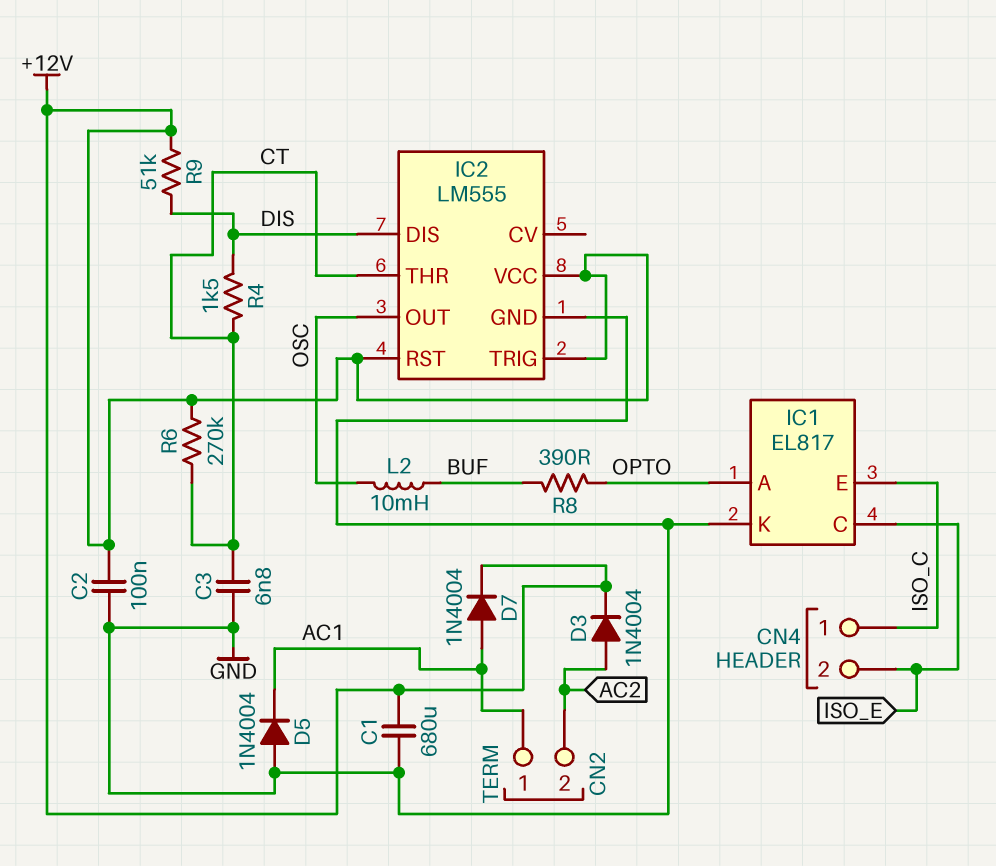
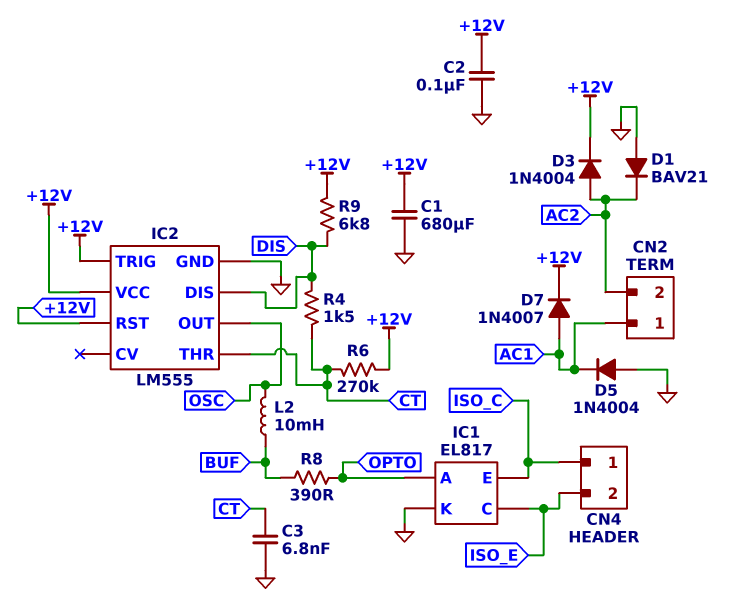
D1: none -> diode BAV21 (A GND, K AC2)
D7: diode 1N4004 (A AC1, K +12V) -> diode 1N4007 (A AC1, K +12V)
R9: 51k (+12V, DIS) -> 6.8k (+12V, DIS)

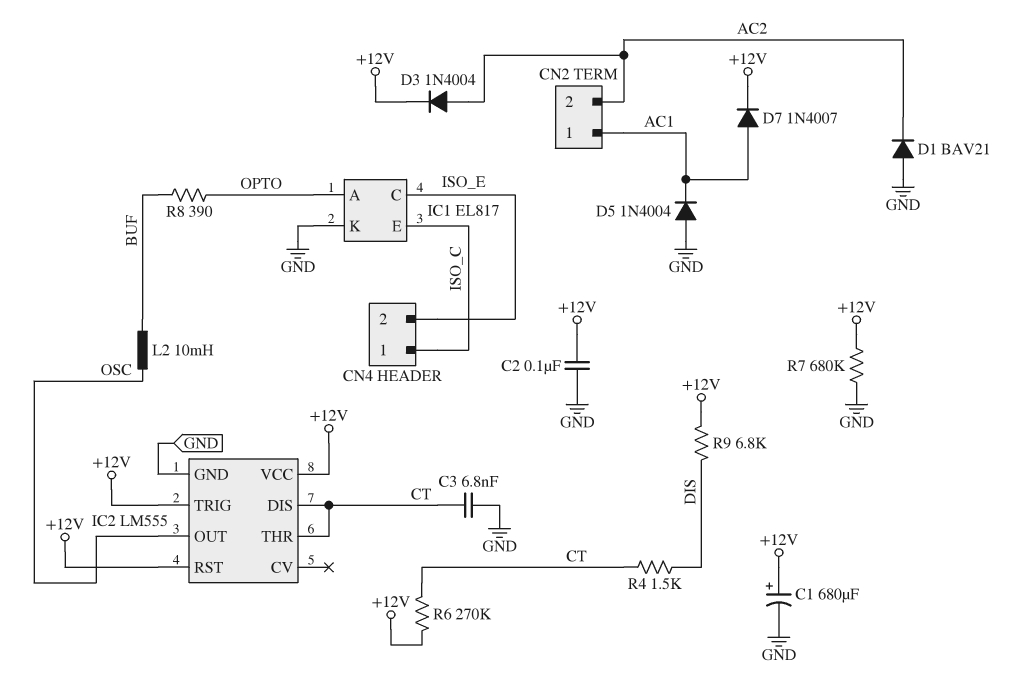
C1: 680uF (+12V, GND) -> 680uF (plus +12V, minus GND)
IC2 pin DIS: DIS -> CT
R7: none -> 680k (+12V, GND)

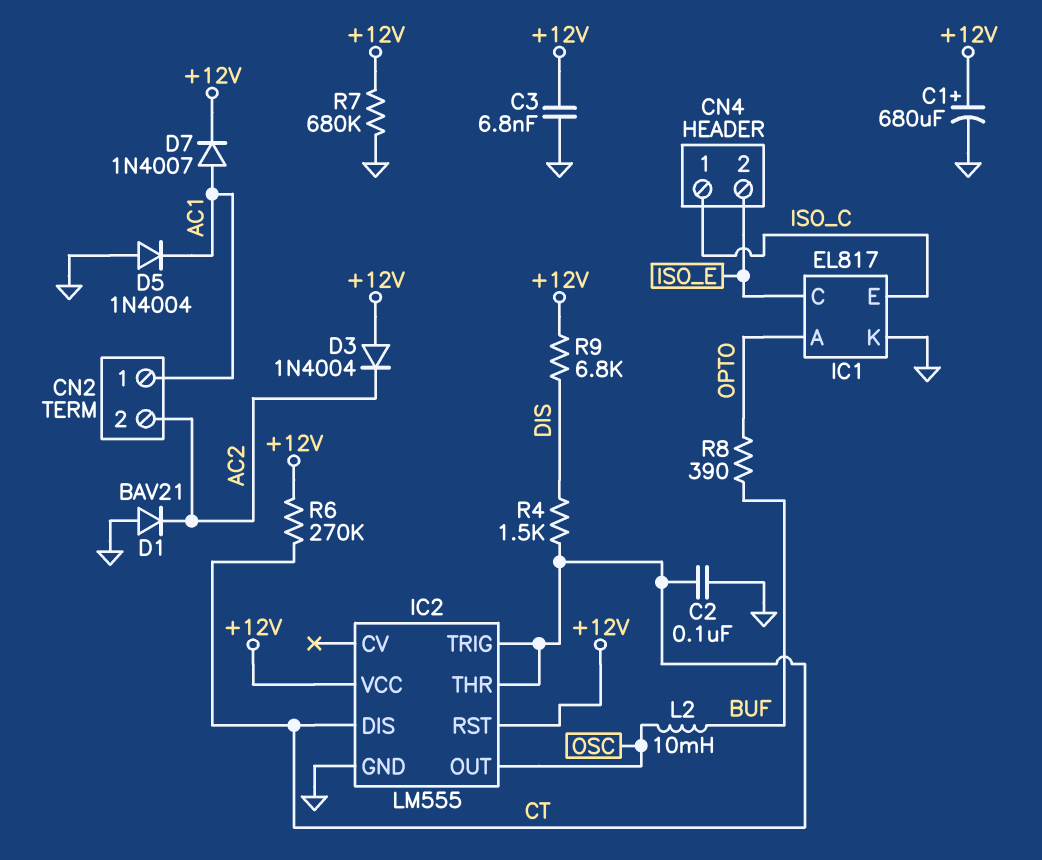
C2: 100nF (+12V, GND) -> 100nF (CT, GND)
C3: 6.8nF (CT, GND) -> 6.8nF (+12V, GND)
D3: diode 1N4004 (A AC2, K +12V) -> diode 1N4004 (A +12V, K AC2)
IC2 pin TRIG: +12V -> CT

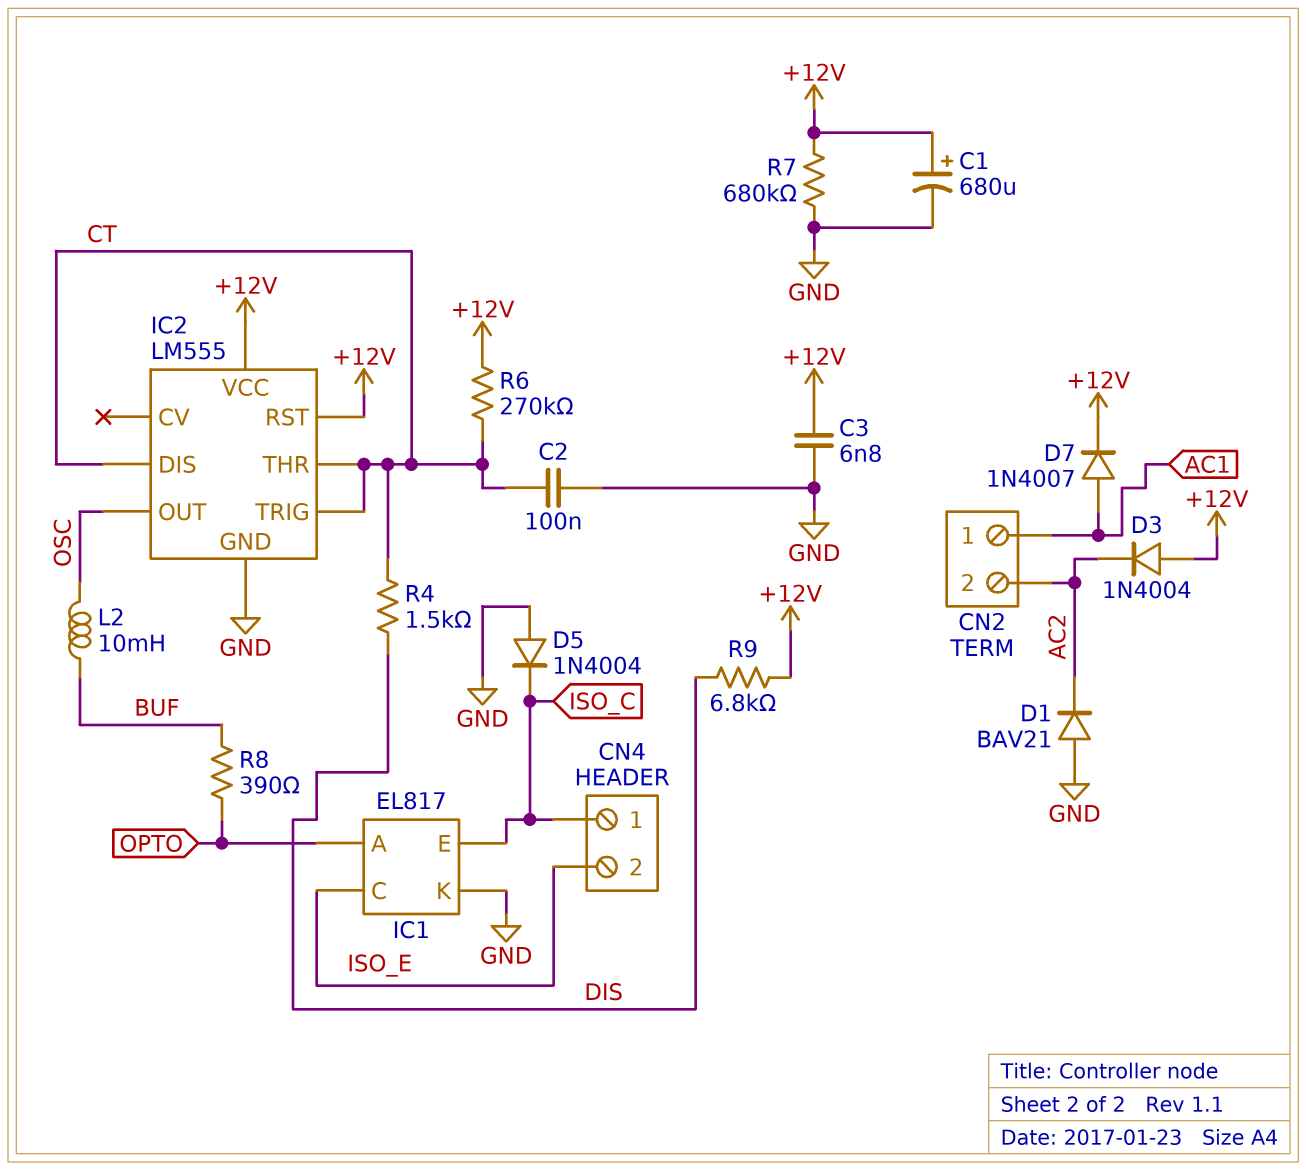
D5: diode 1N4004 (A GND, K AC1) -> diode 1N4004 (A GND, K ISO_C)

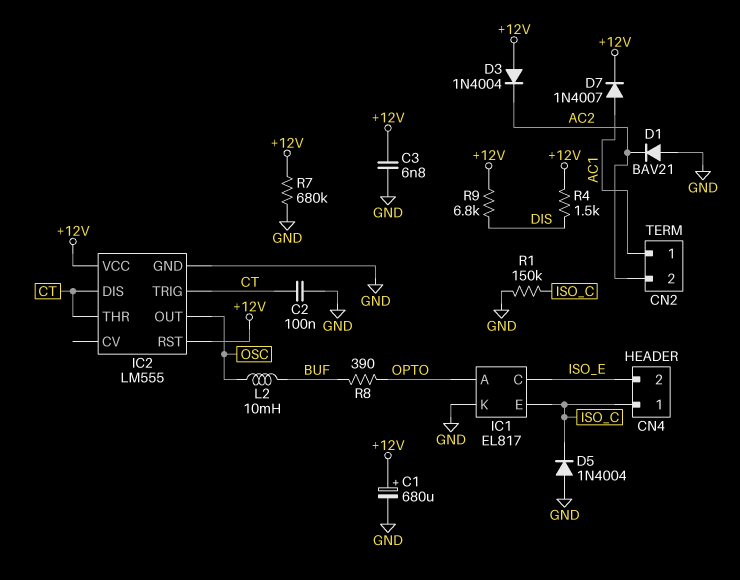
R1: none -> 150k (GND, ISO_C)
R4: 1.5k (CT, DIS) -> 1.5k (+12V, DIS)
R6: 270k (+12V, CT) -> none

